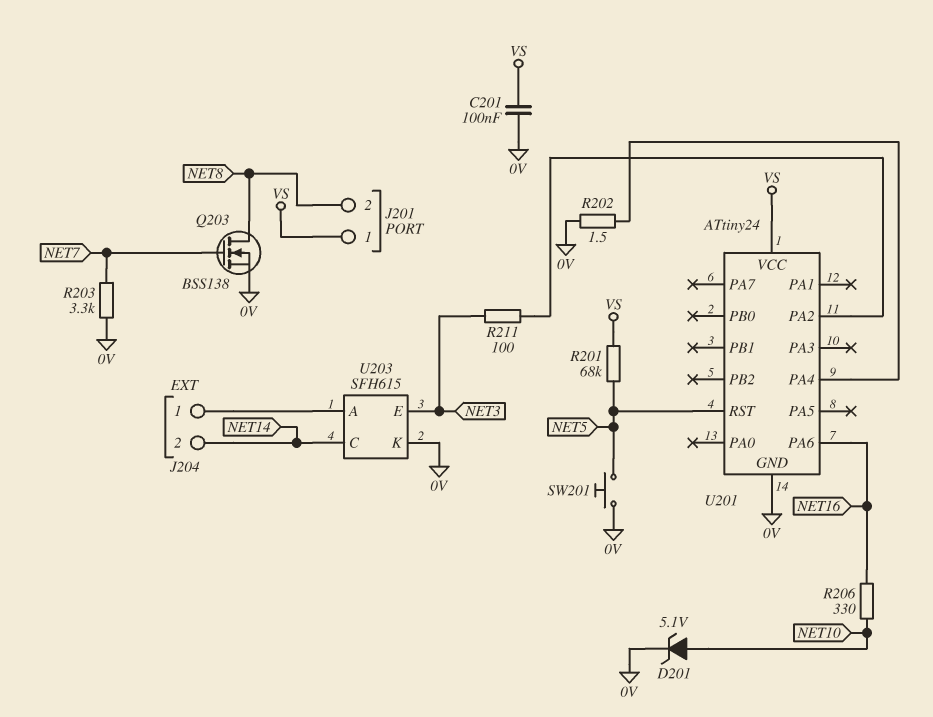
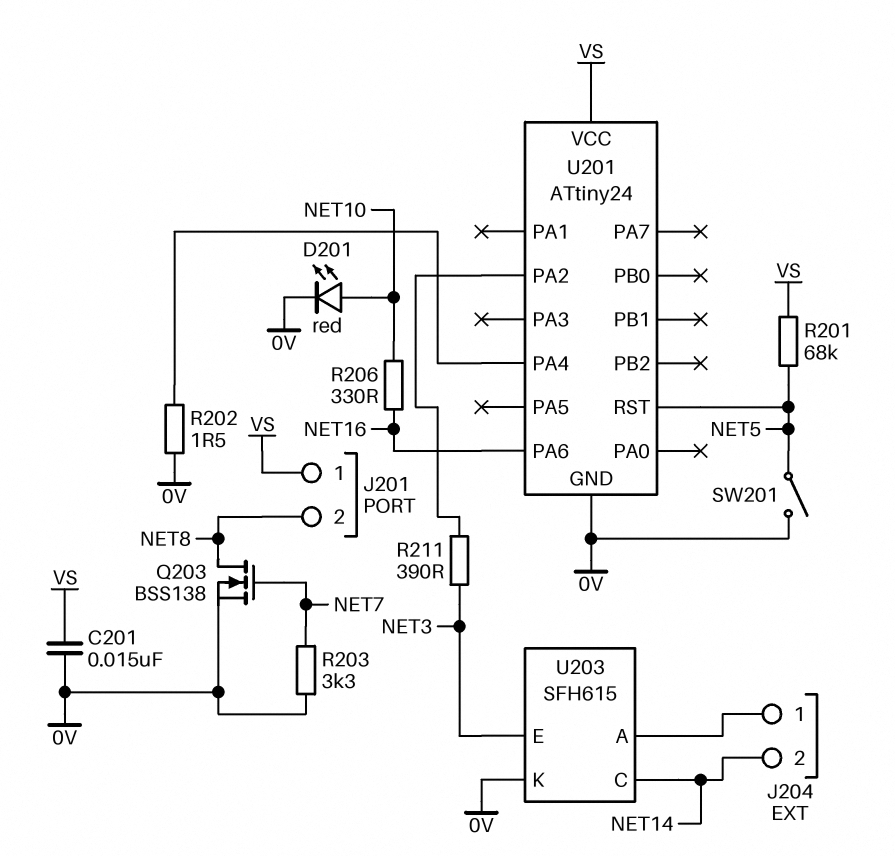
C201: 100nF (0V, VS) -> 15nF (0V, VS)
D201: zener 5.1V (A NET10, K 0V) -> LED red (A NET10, K 0V)
R211: 100 (NET3, U201/PA2) -> 390 (NET3, U201/PA2)
SW201: button (0V, NET5) -> switch (0V, NET5)

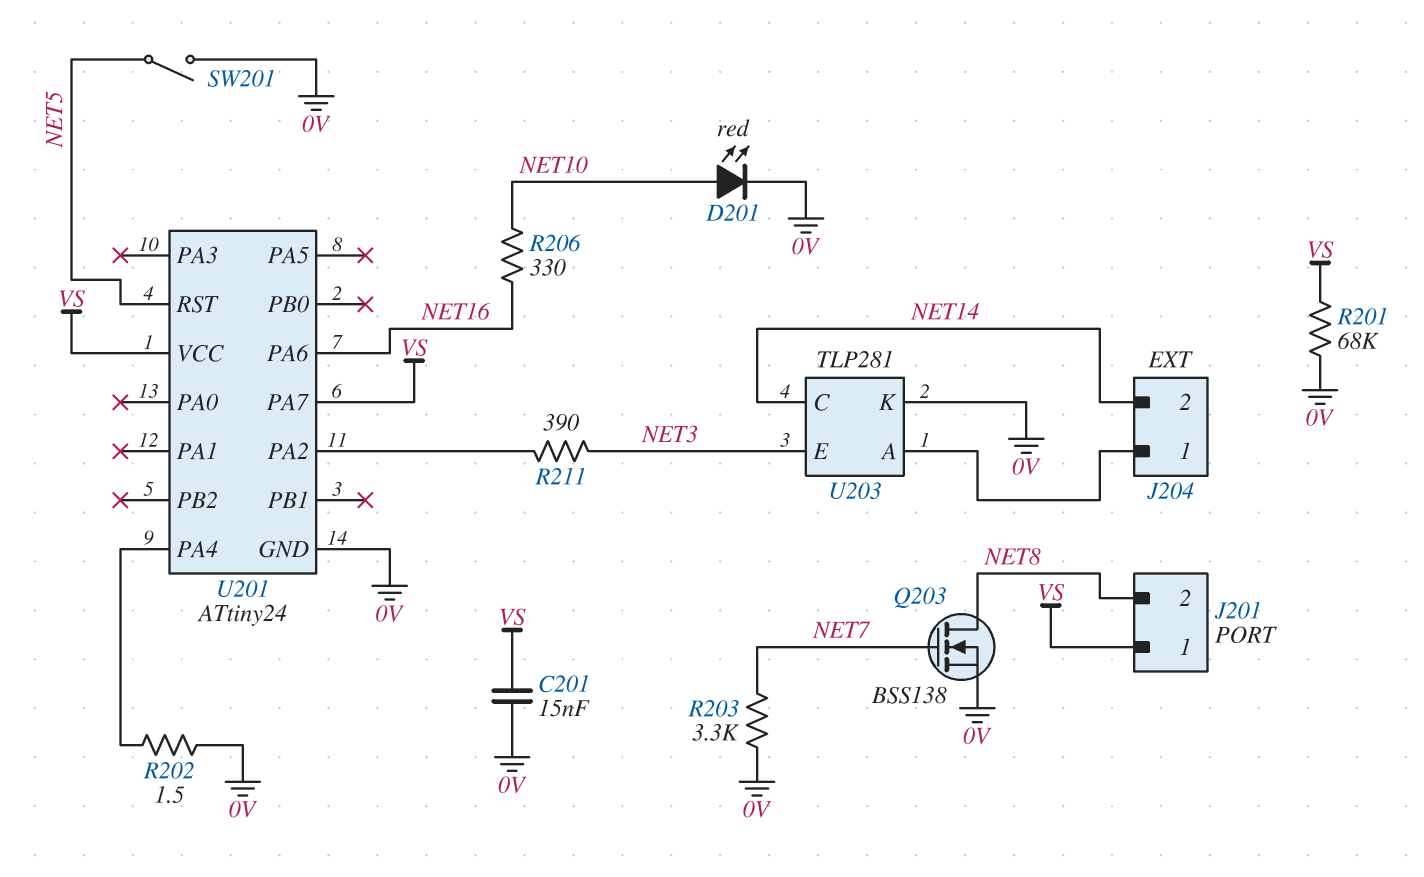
R201: 68k (NET5, VS) -> 68k (0V, VS)
U201 pin PA7: none -> VS
U203: SFH615 -> TLP281

